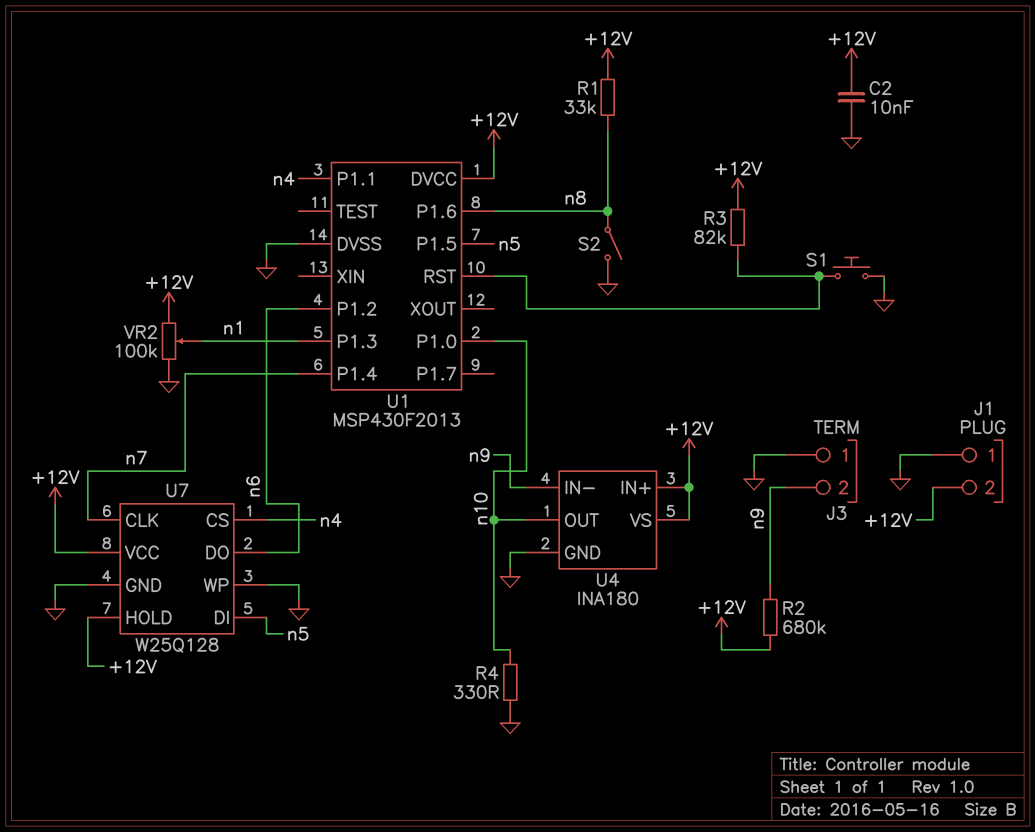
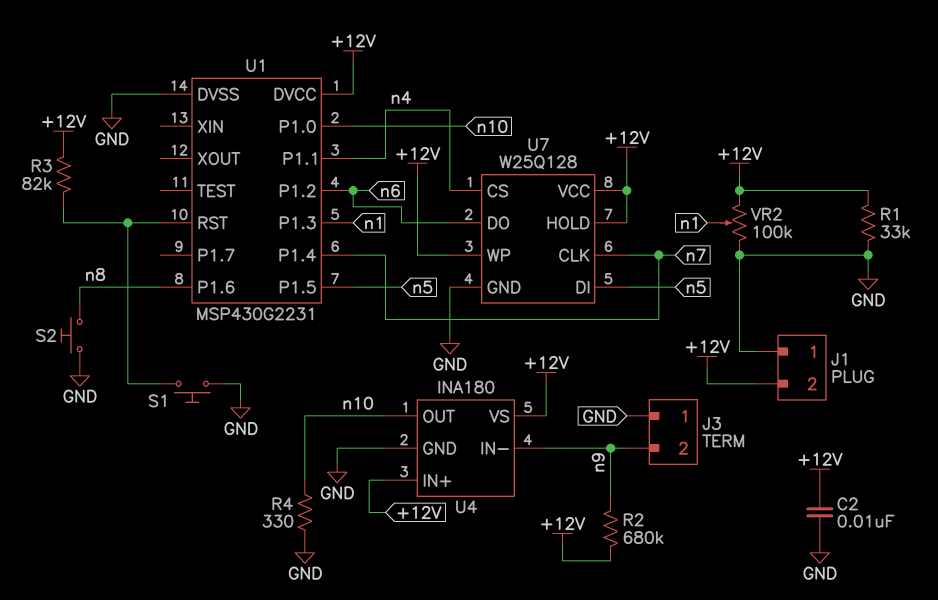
R1: 33k (+12V, n8) -> 33k (+12V, GND)
S2: switch (GND, n8) -> button (GND, n8)
U1: MSP430F2013 -> MSP430G2231
U7 pin WP: GND -> +12V

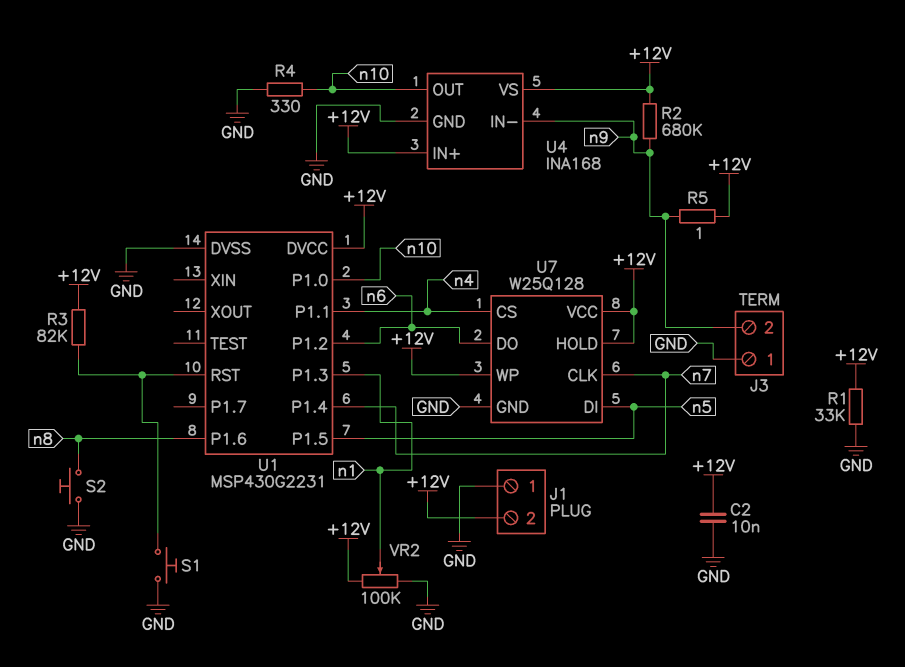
R5: none -> 1 (+12V, n9)
U4: INA180 -> INA168

